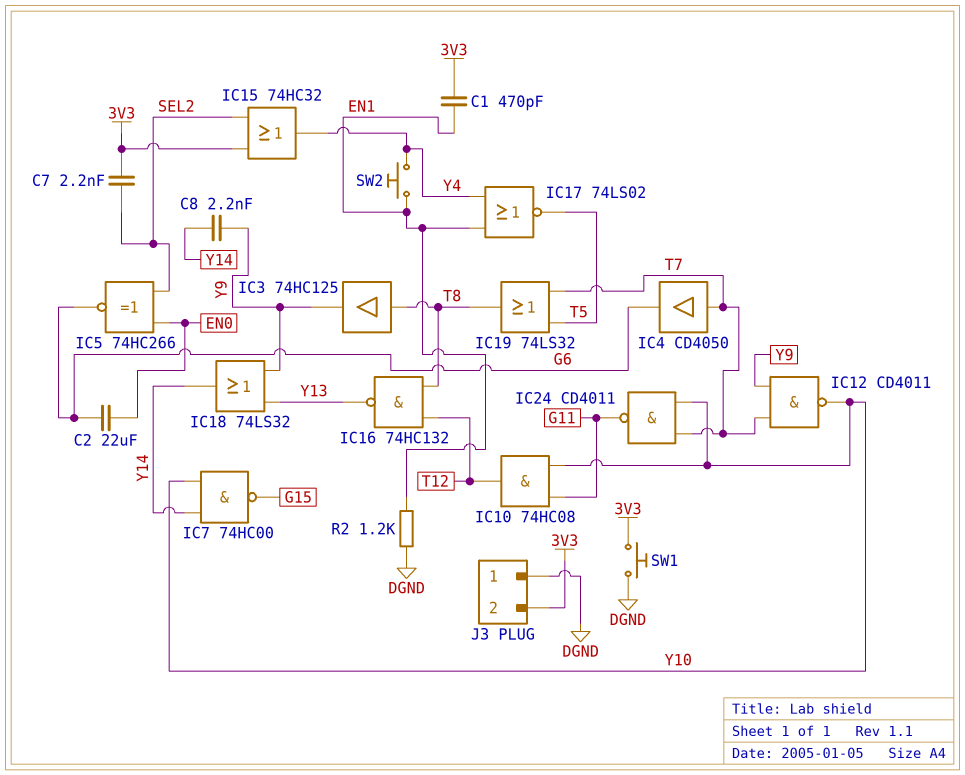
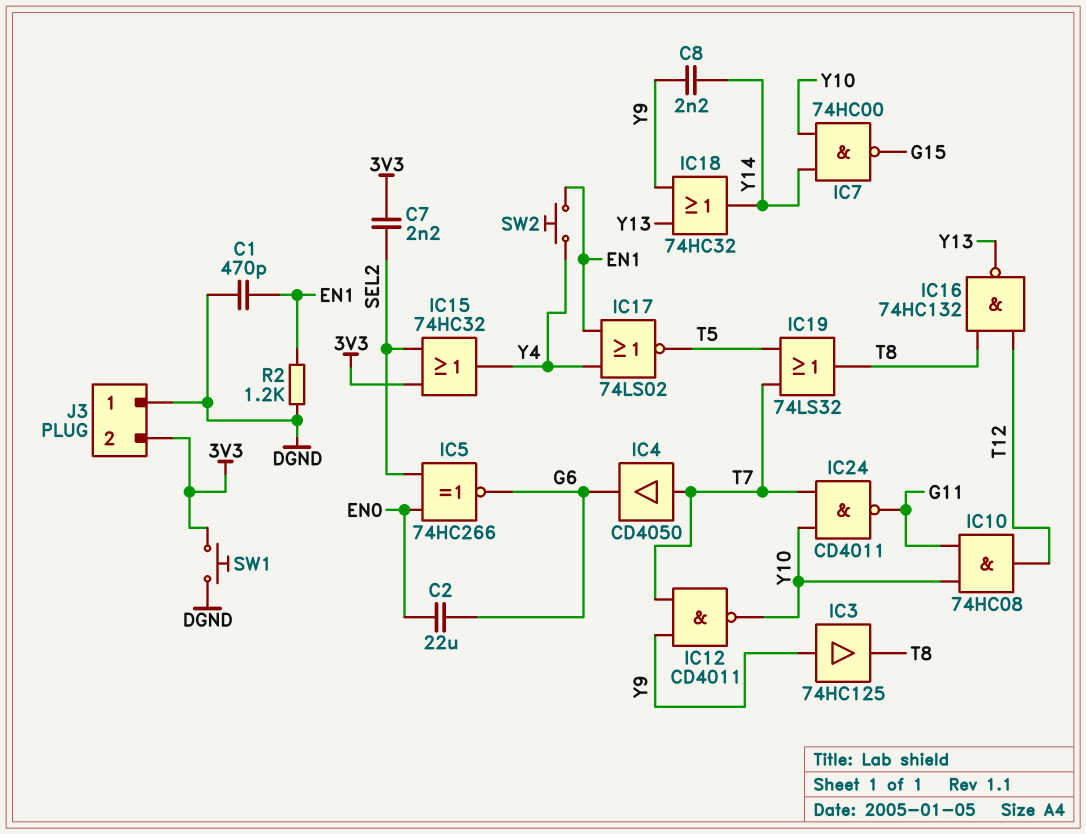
C1: 470pF (3V3, EN1) -> 470pF (DGND, EN1)
IC3: buffer 74HC125 (in T8, out Y9) -> buffer 74HC125 (in Y9, out T8)
IC18: OR 74LS32 (in Y9, in Y13, out Y14) -> OR 74HC32 (in Y9, in Y13, out Y14)

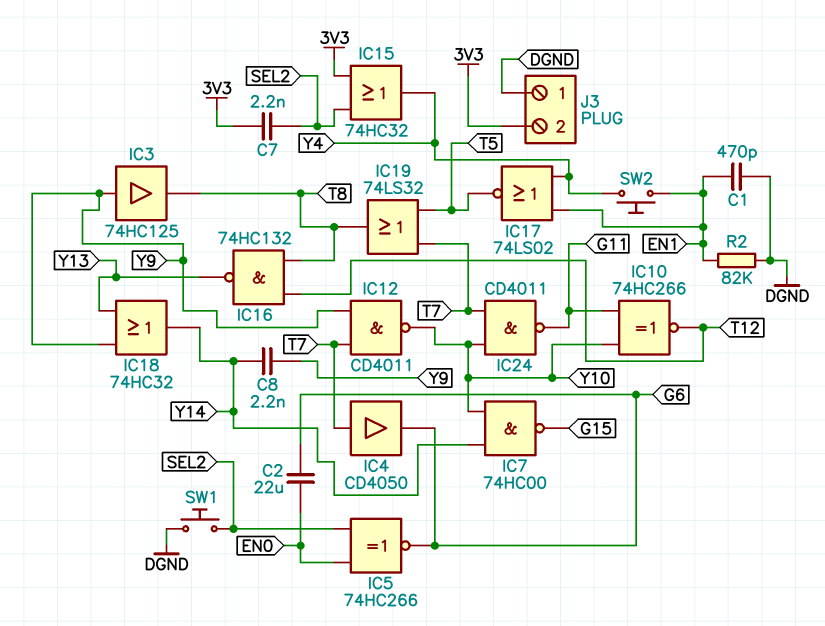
IC10: AND 74HC08 (in G11, in Y10, out T12) -> XNOR 74HC266 (in G11, in Y10, out T12)
R2: 1.2k (DGND, EN1) -> 82k (DGND, EN1)
SW1: button (3V3, DGND) -> button (DGND, SEL2)

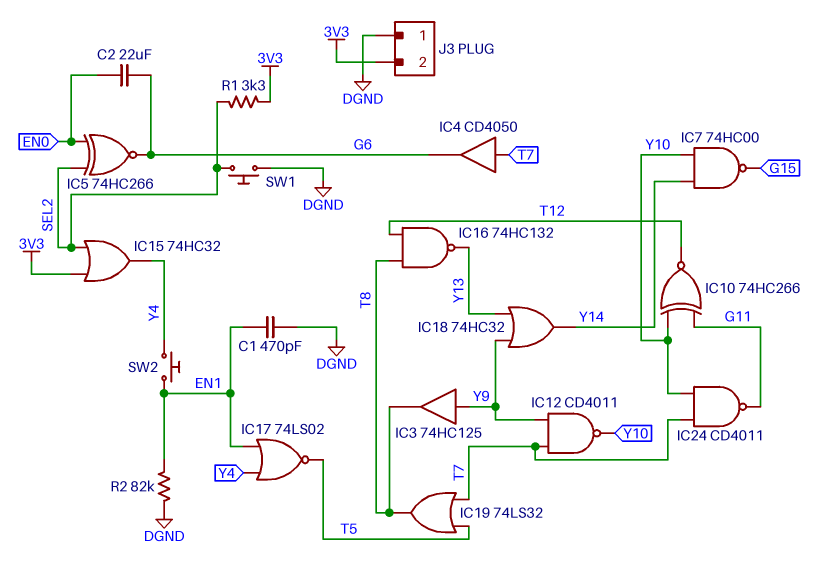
C7: 2.2nF (3V3, SEL2) -> none
C8: 2.2nF (Y9, Y14) -> none
R1: none -> 3.3k (3V3, SEL2)

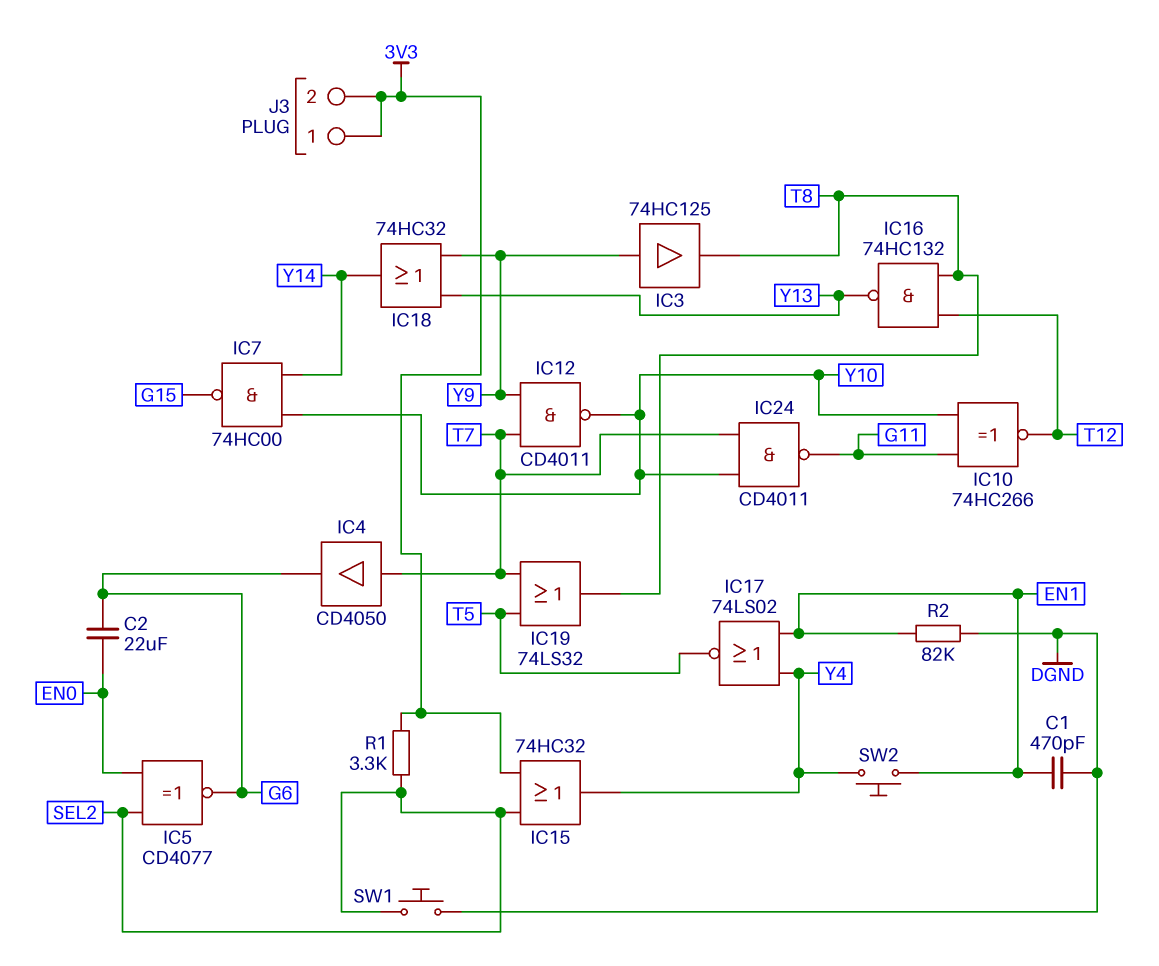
IC5: XNOR 74HC266 (in EN0, in SEL2, out G6) -> XNOR CD4077 (in EN0, in SEL2, out G6)
J3 pin 1: DGND -> 3V3

